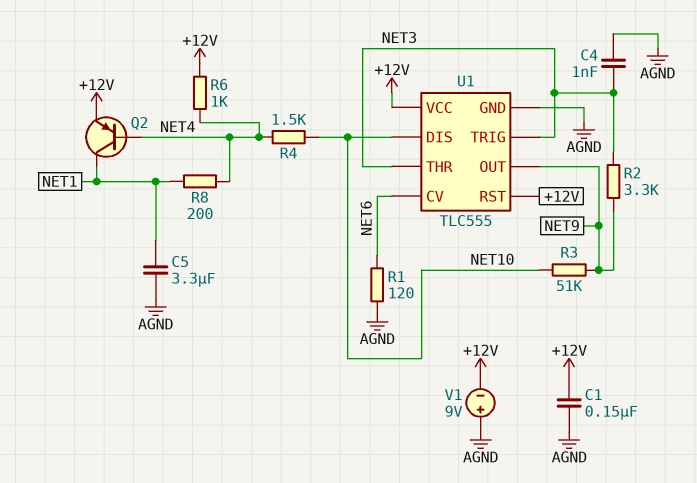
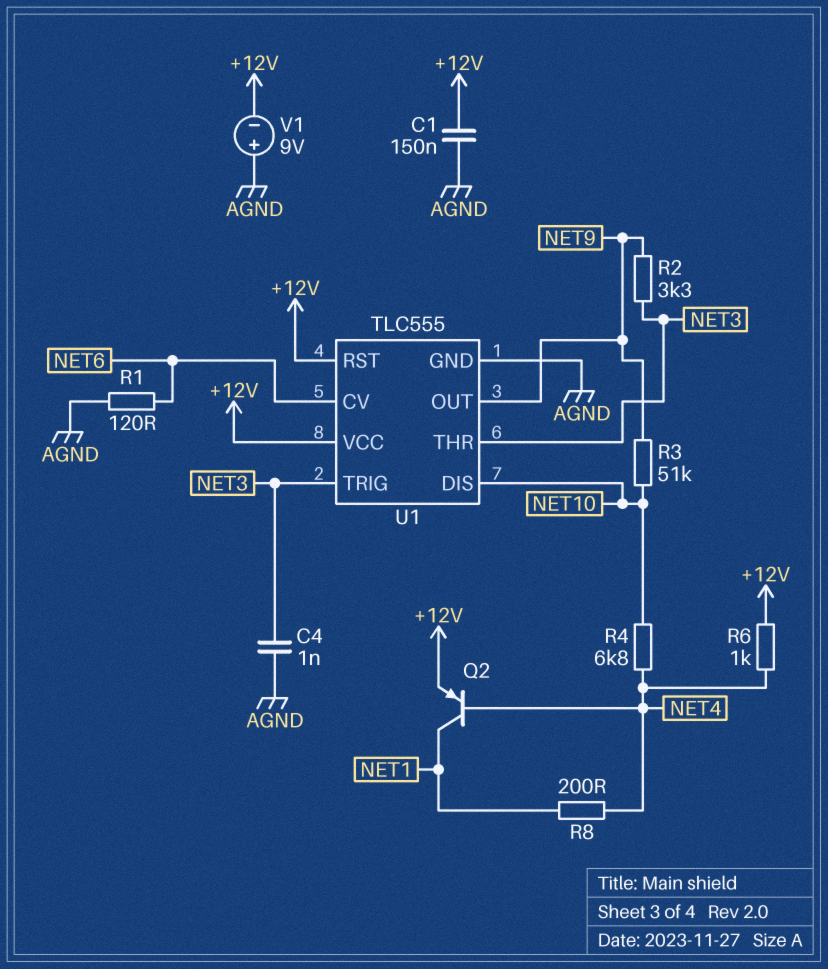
C5: 3.3uF (AGND, NET1) -> none
R4: 1.5k (NET4, NET10) -> 6.8k (NET4, NET10)

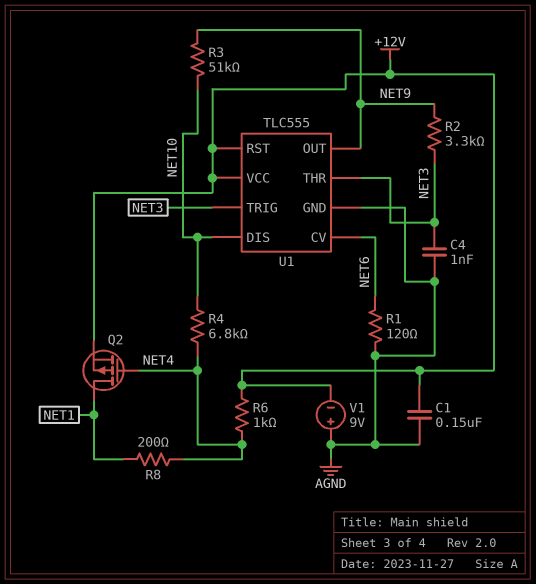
Q2: PNP (B NET4, C NET1, E +12V) -> PMOS (G NET4, D NET1, S +12V)

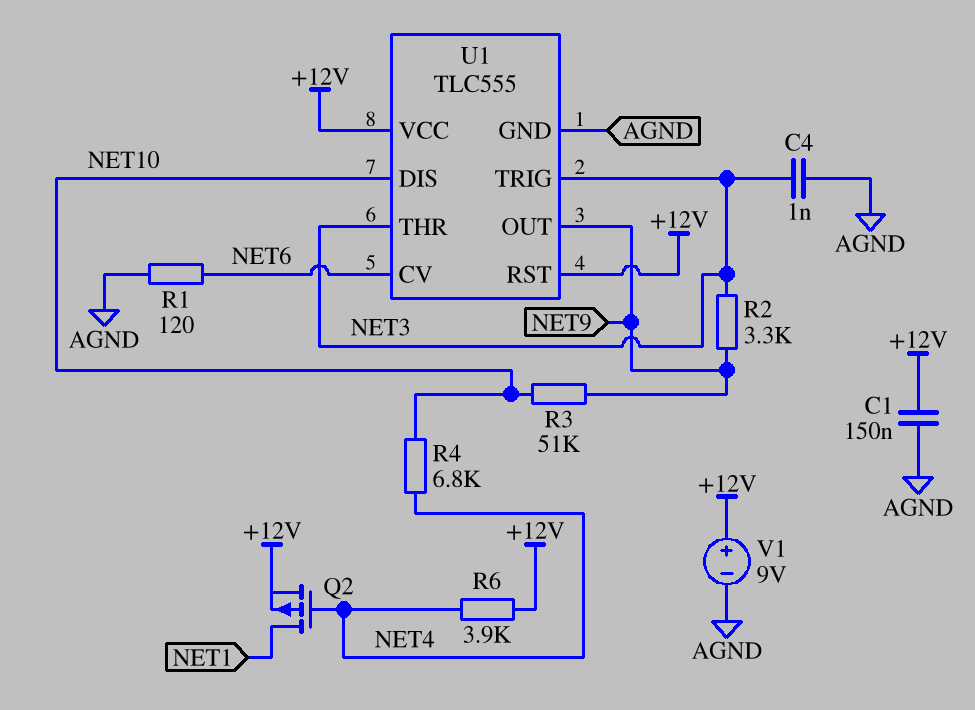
R6: 1k (+12V, NET4) -> 3.9k (+12V, NET4)
R8: 200 (NET1, NET4) -> none
V1: 9V (plus AGND, minus +12V) -> 9V (plus +12V, minus AGND)

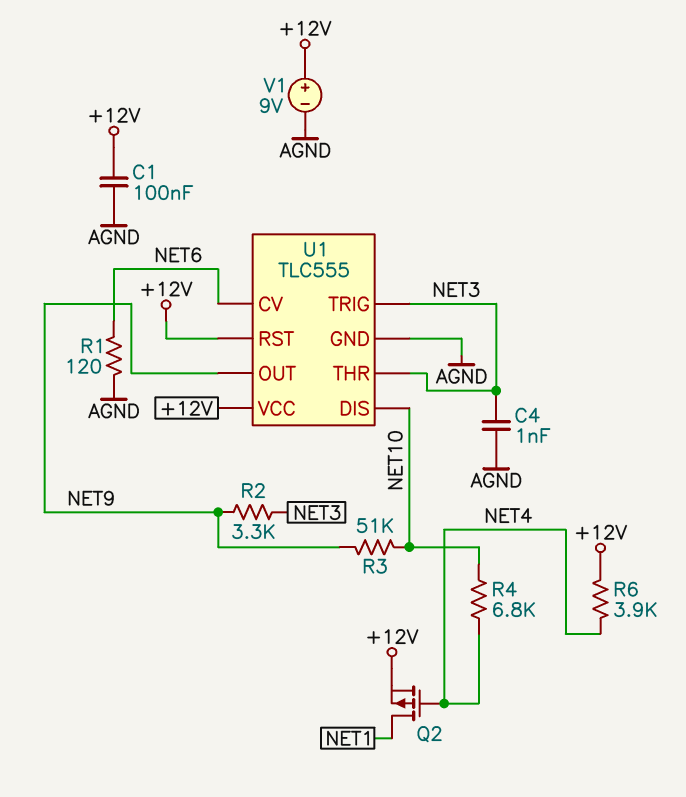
C1: 150nF (+12V, AGND) -> 100nF (+12V, AGND)

